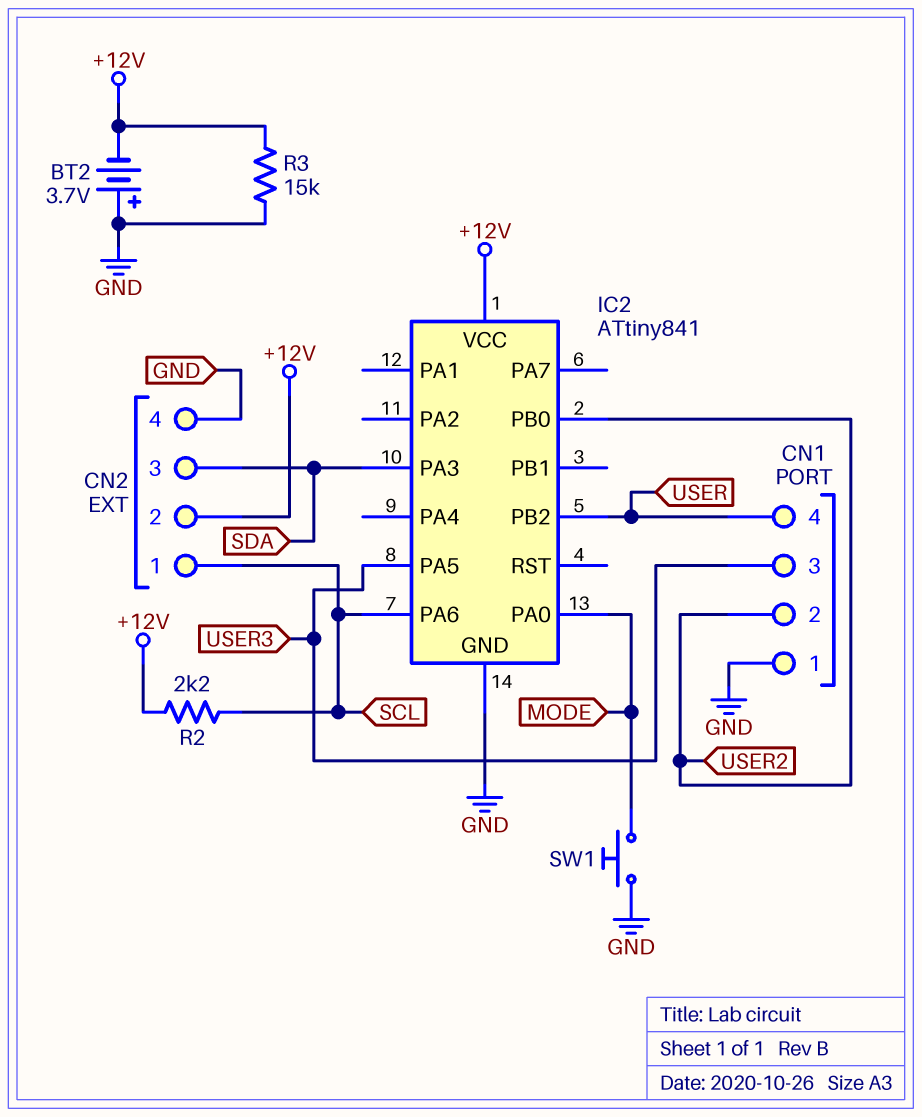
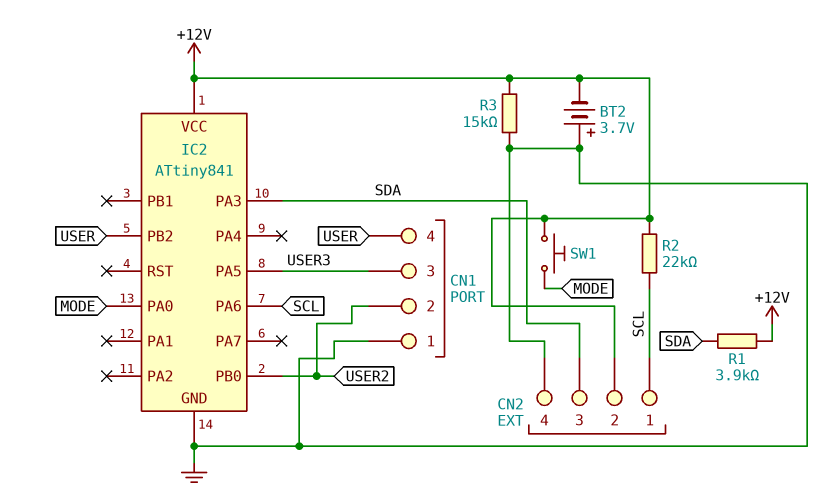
R1: none -> 3.9k (+12V, SDA)
R2: 2.2k (+12V, SCL) -> 22k (+12V, SCL)
SW1: button (GND, MODE) -> button (+12V, MODE)

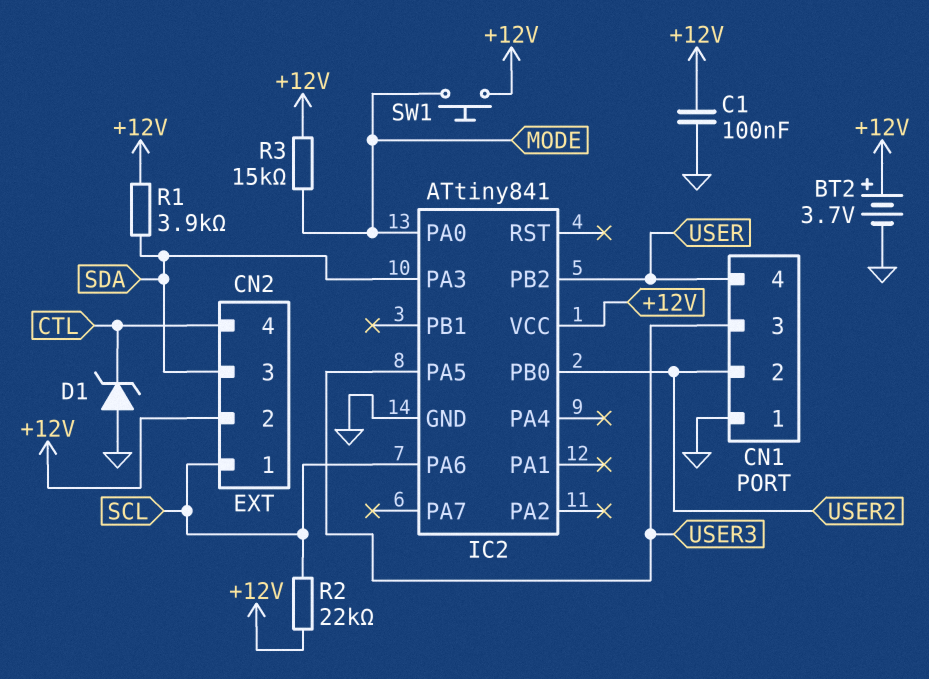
BT2: 3.7V (plus GND, minus +12V) -> 3.7V (plus +12V, minus GND)
C1: none -> 100nF (+12V, GND)
CN2 pin 4: GND -> CTL
D1: none -> zener (A GND, K CTL)
R3: 15k (+12V, GND) -> 15k (+12V, MODE)

